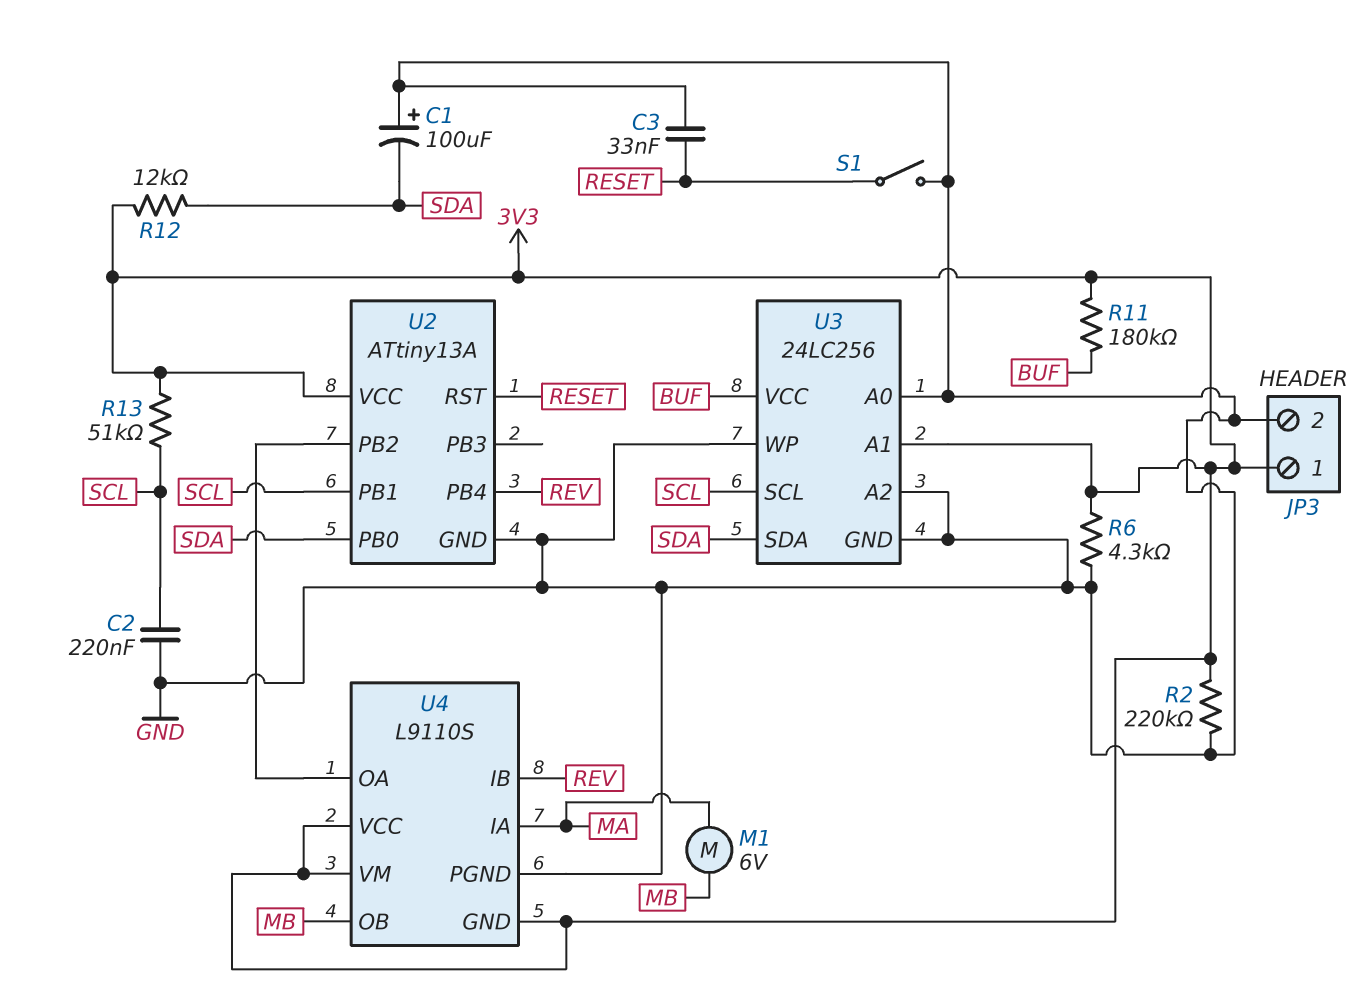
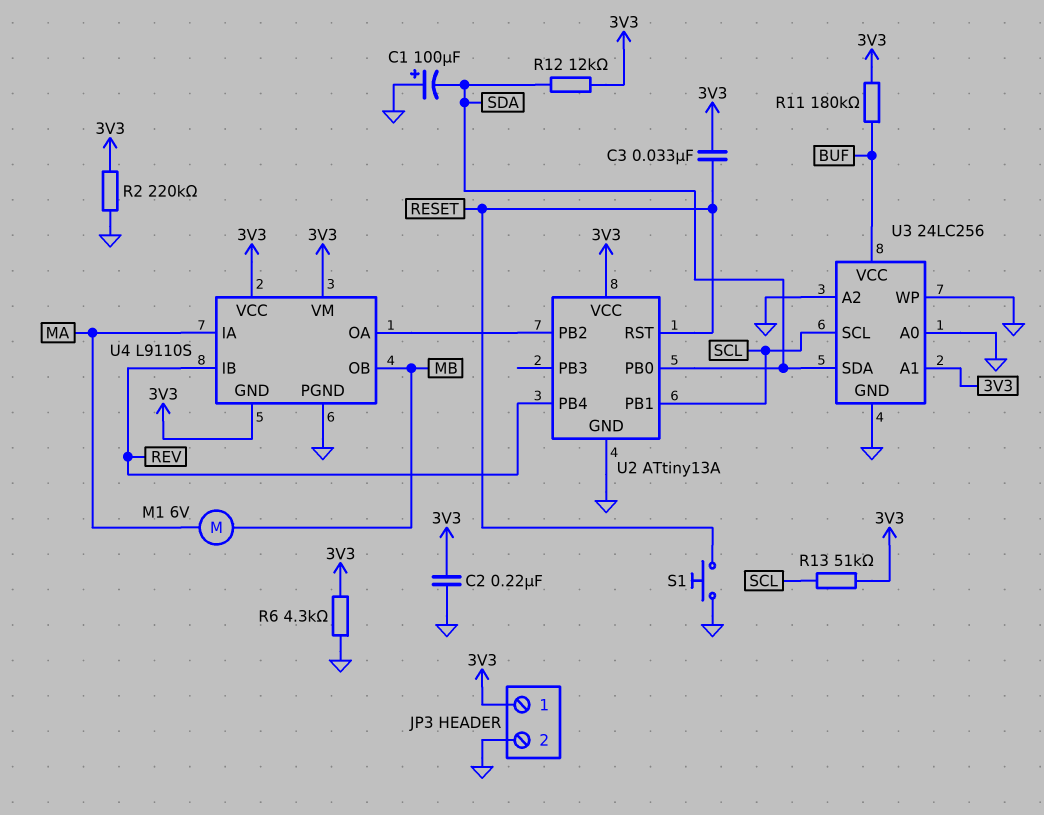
C2: 220nF (GND, SCL) -> 220nF (3V3, GND)
C3: 33nF (GND, RESET) -> 33nF (3V3, RESET)
S1: switch (GND, RESET) -> button (GND, RESET)

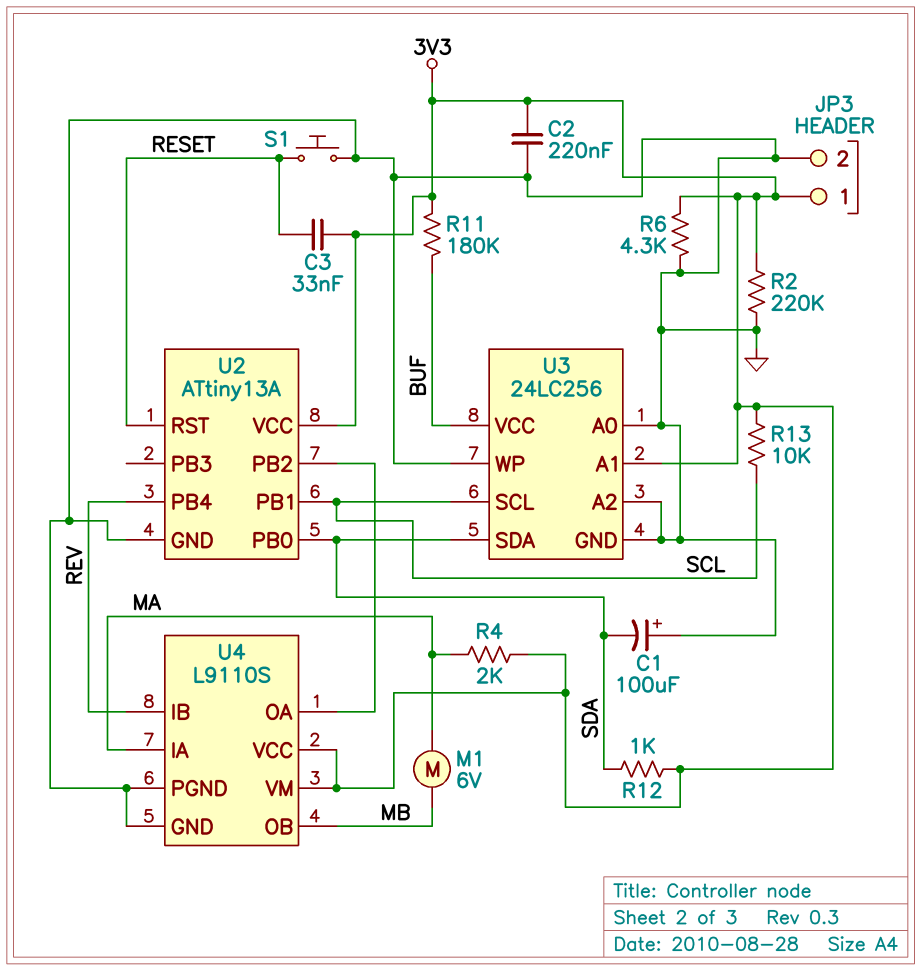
R4: none -> 2k (3V3, MA)
R12: 12k (3V3, SDA) -> 1k (3V3, SDA)
R13: 51k (3V3, SCL) -> 10k (3V3, SCL)
U4 pin GND: 3V3 -> GND

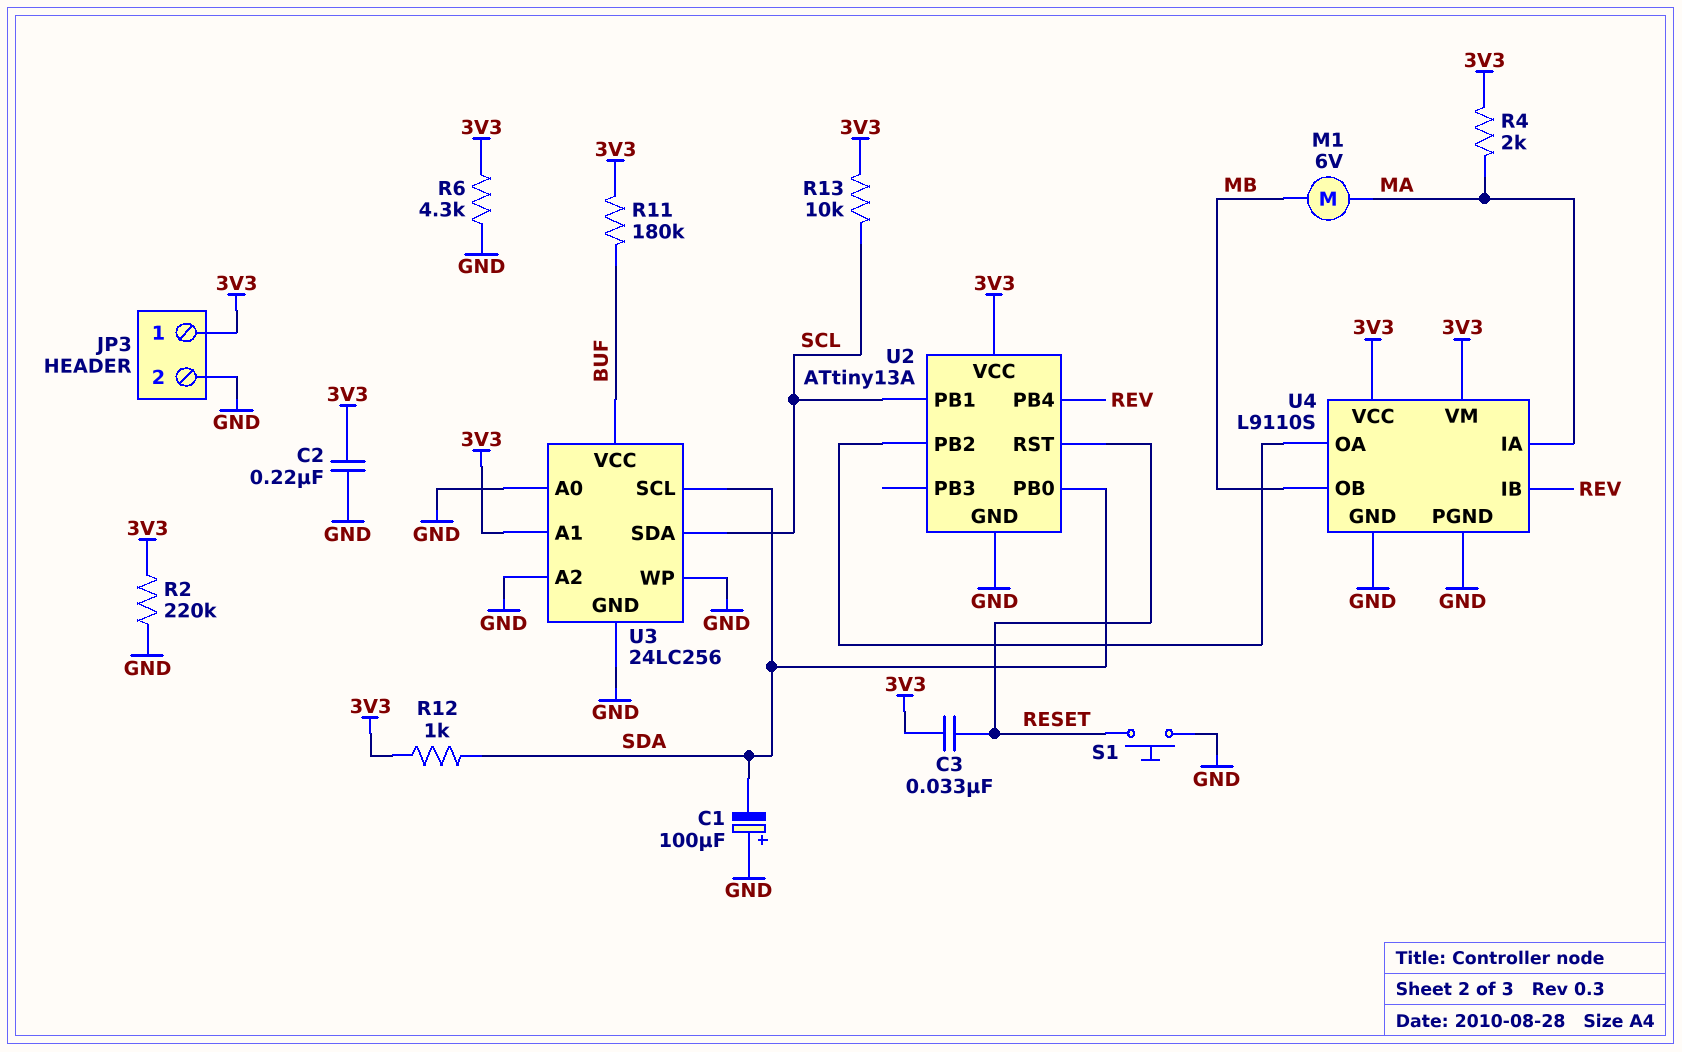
U3 pin SCL: SCL -> SDA
U3 pin SDA: SDA -> SCL

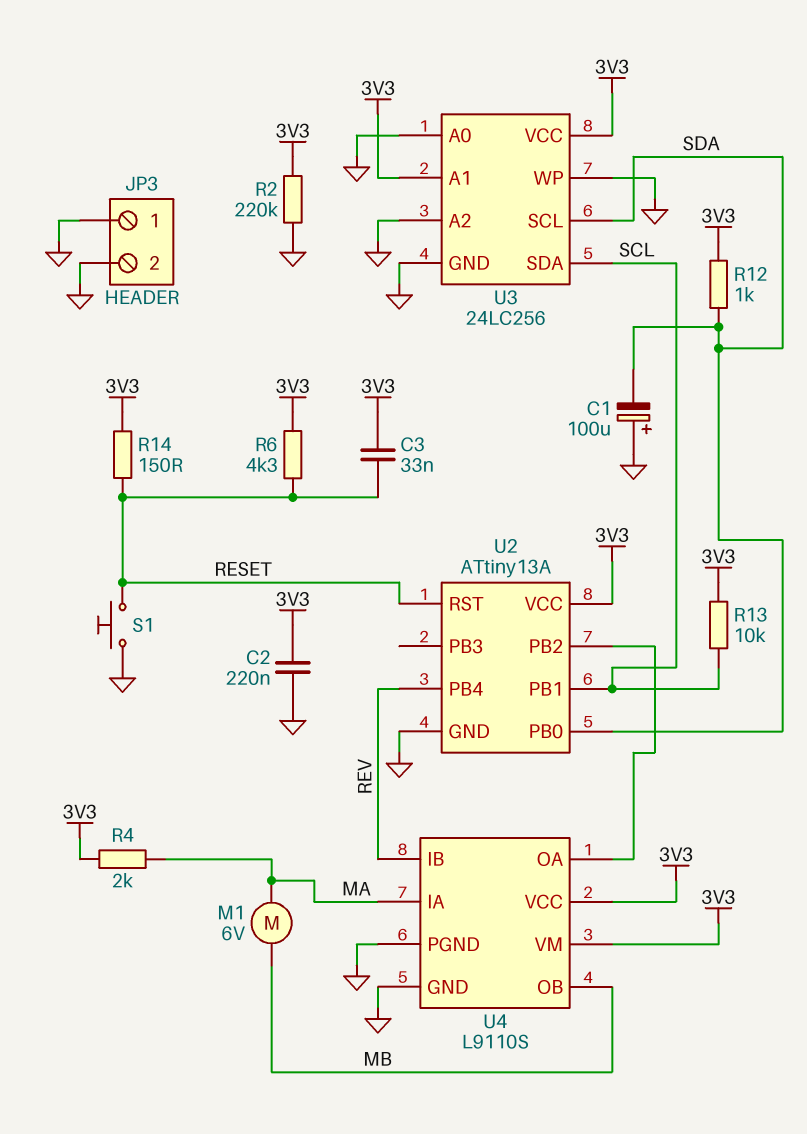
JP3 pin 1: 3V3 -> GND
R6: 4.3k (3V3, GND) -> 4.3k (3V3, RESET)
R11: 180k (3V3, BUF) -> none
R14: none -> 150 (3V3, RESET)
U3 pin VCC: BUF -> 3V3

